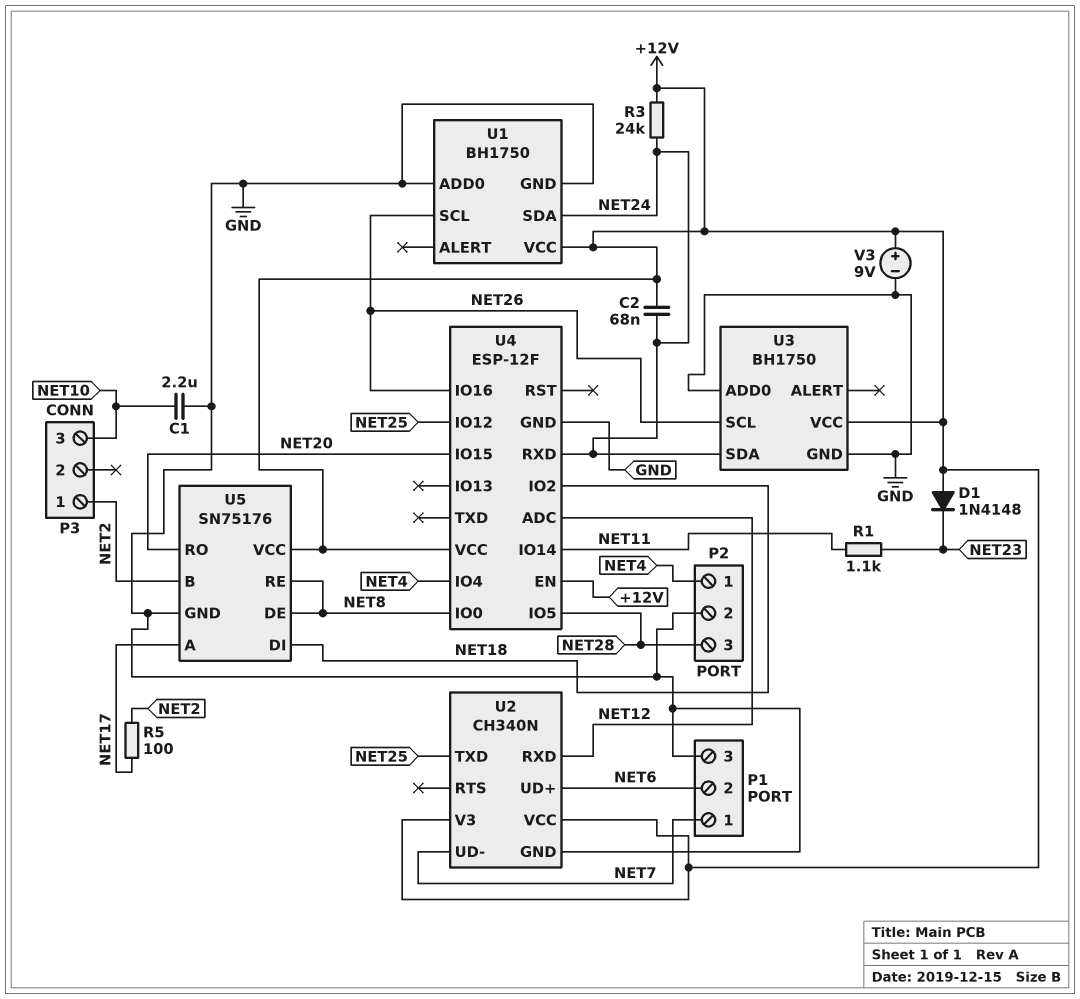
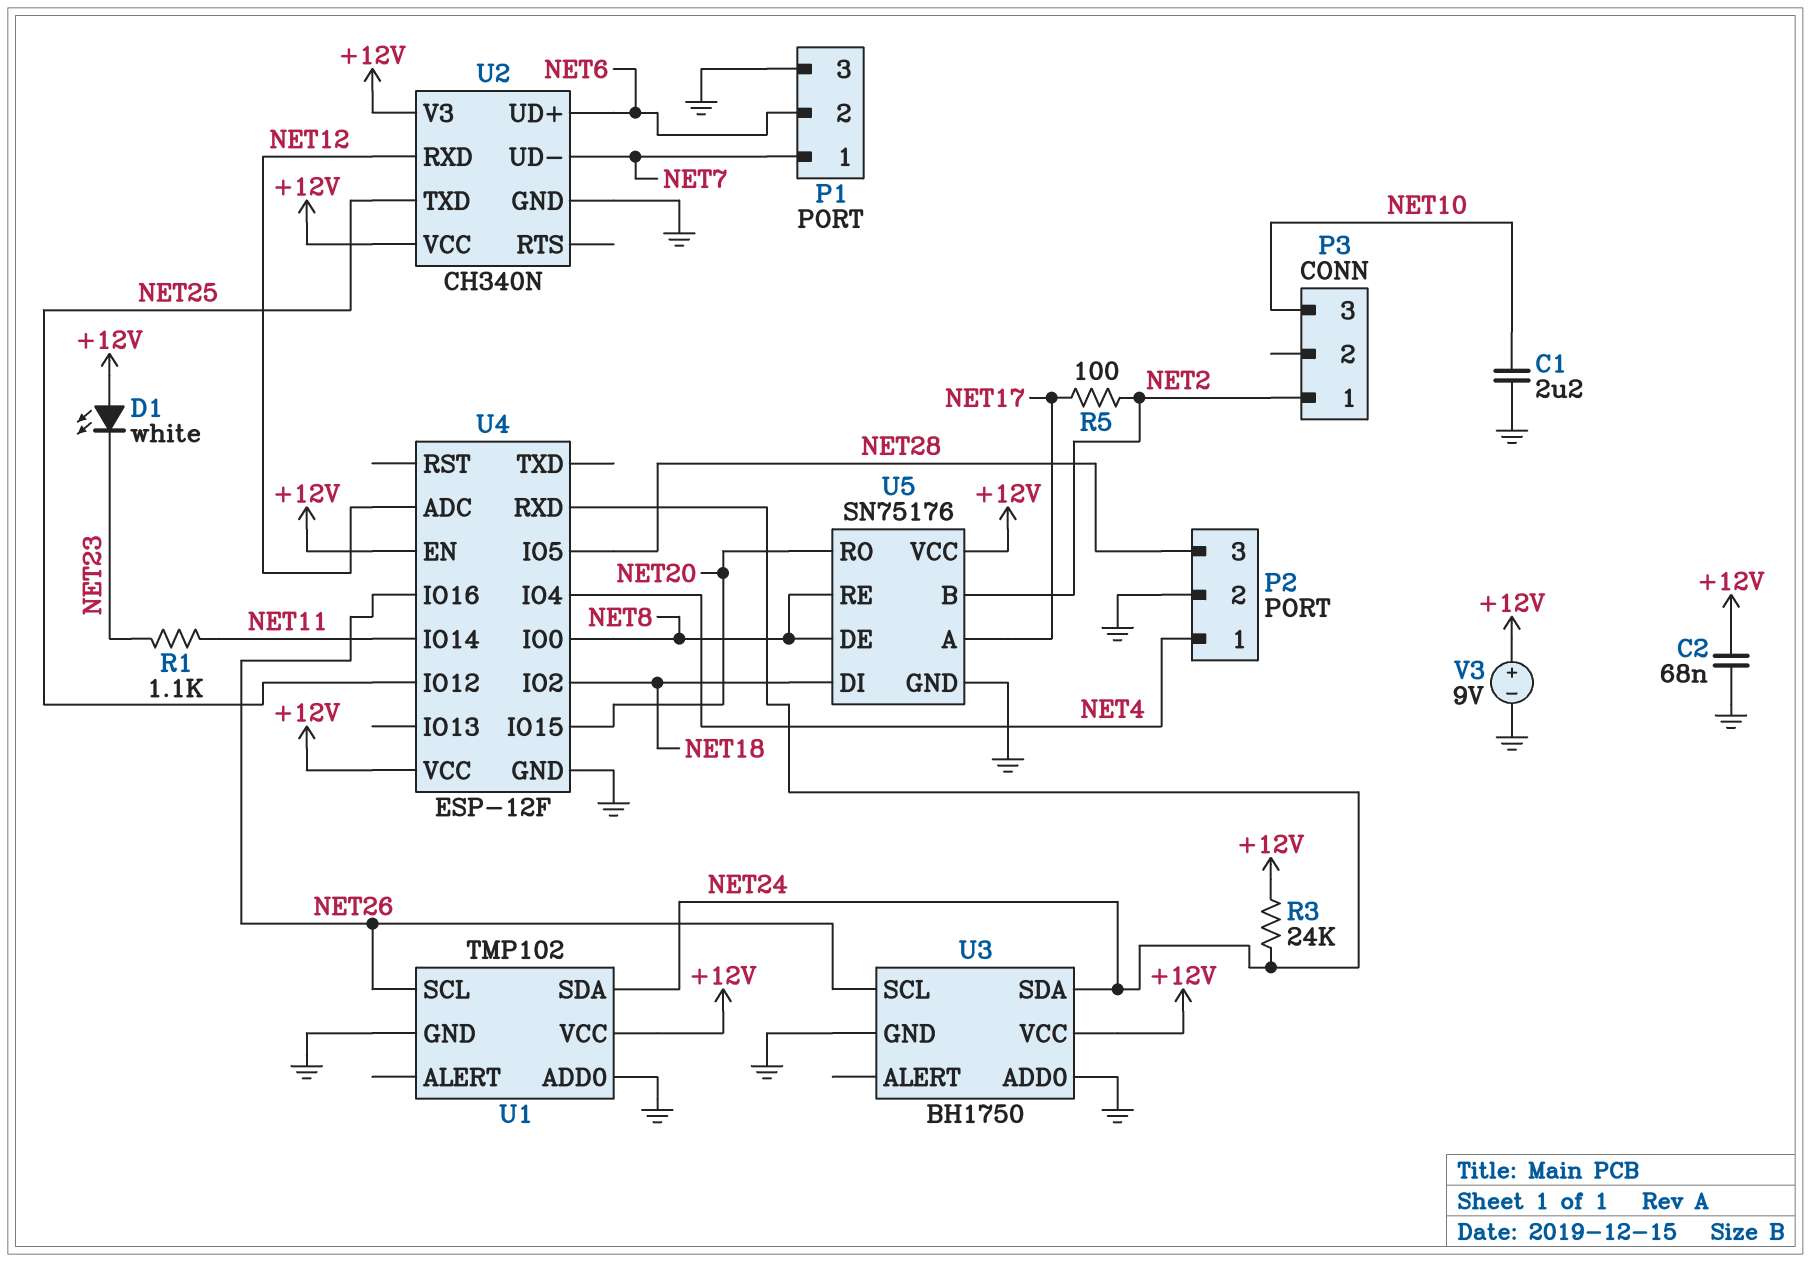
C2: 68nF (+12V, NET24) -> 68nF (+12V, GND)
D1: diode 1N4148 (A +12V, K NET23) -> LED white (A +12V, K NET23)
U1: BH1750 -> TMP102

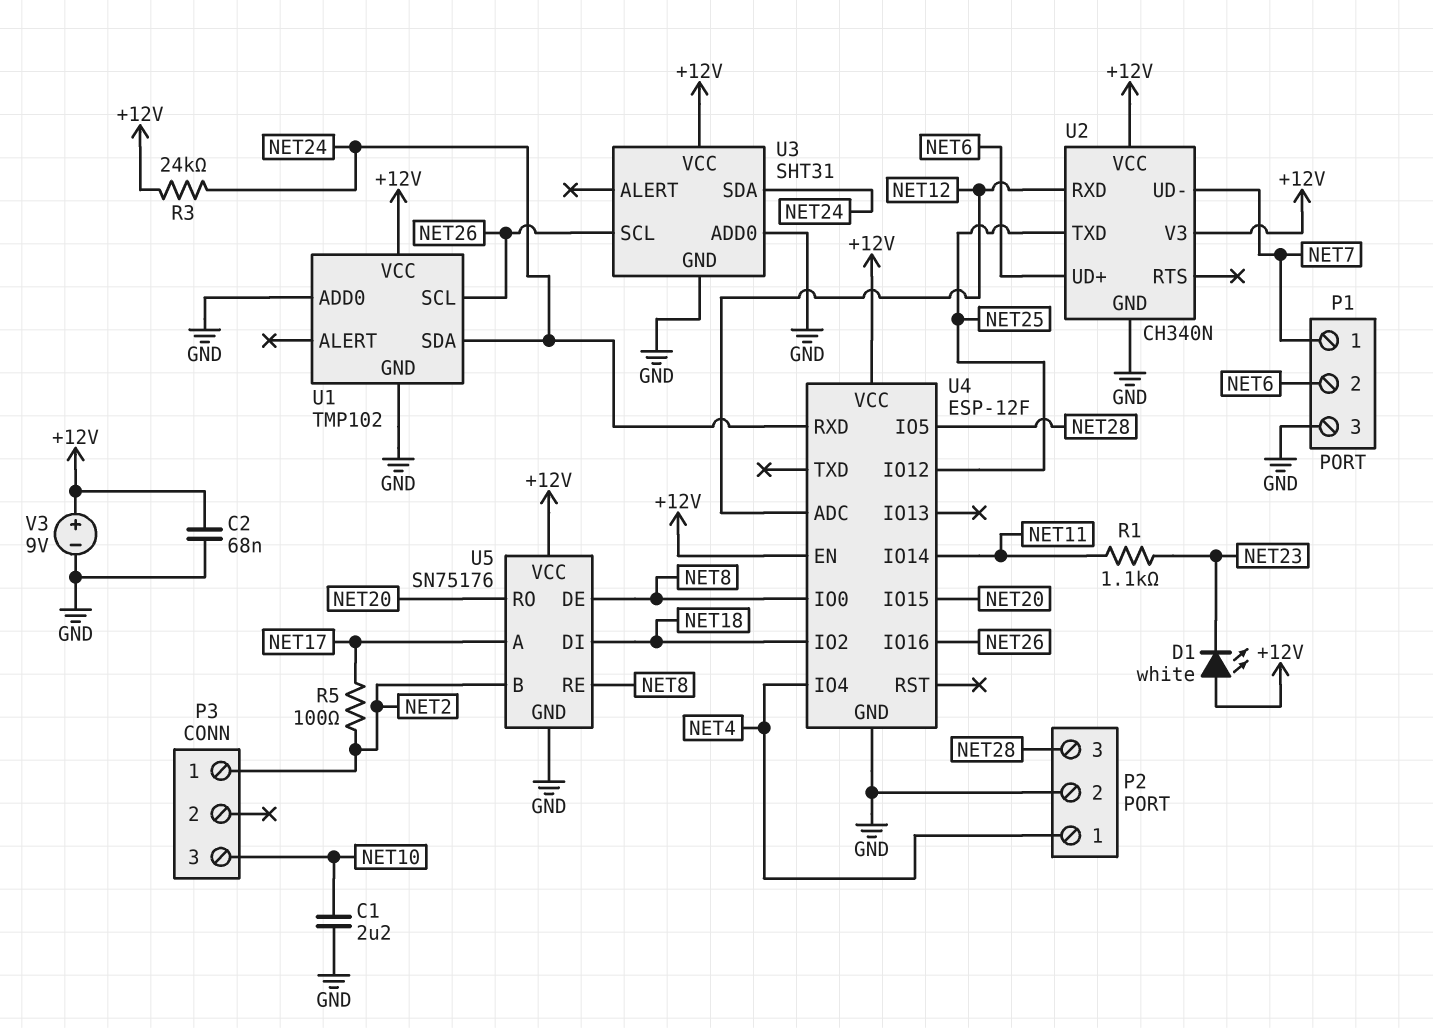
U3: BH1750 -> SHT31

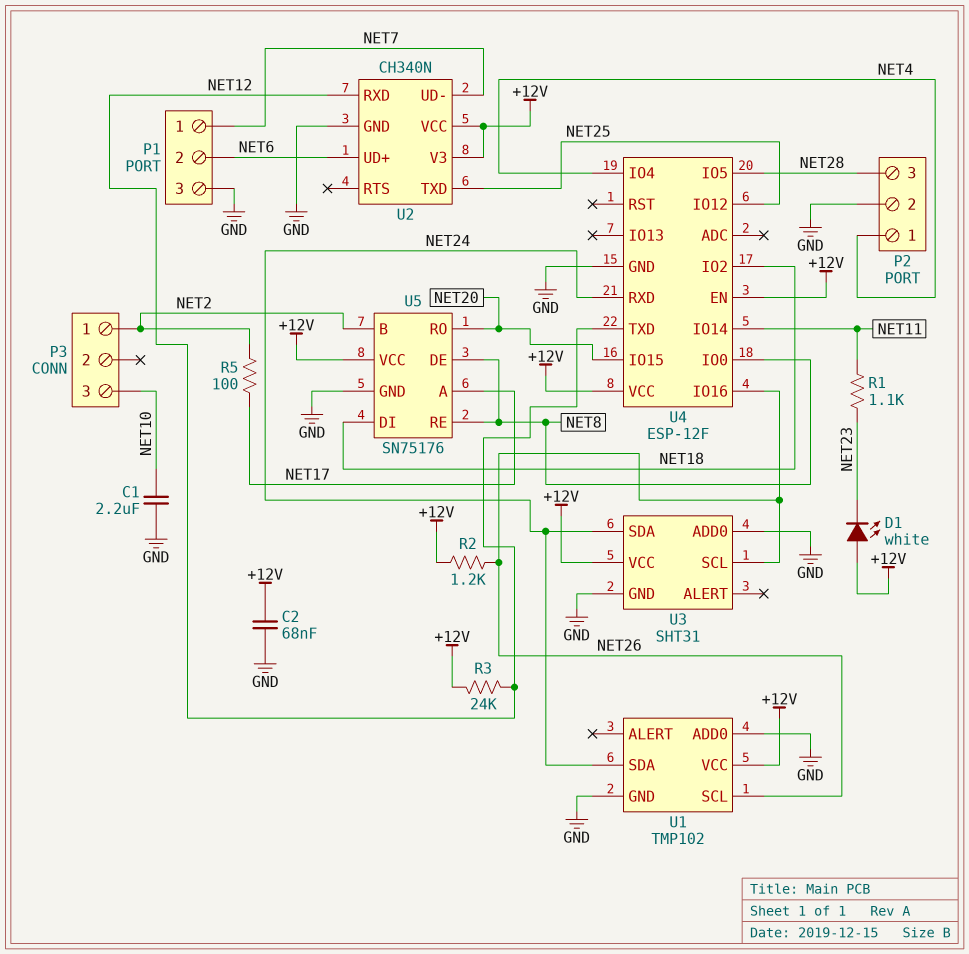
R2: none -> 1.2k (+12V, NET26)
R3: 24k (+12V, NET24) -> 24k (+12V, NET12)
U4 pin ADC: NET12 -> none
U4 pin TXD: none -> NET12
V3: 9V (plus +12V, minus GND) -> none

